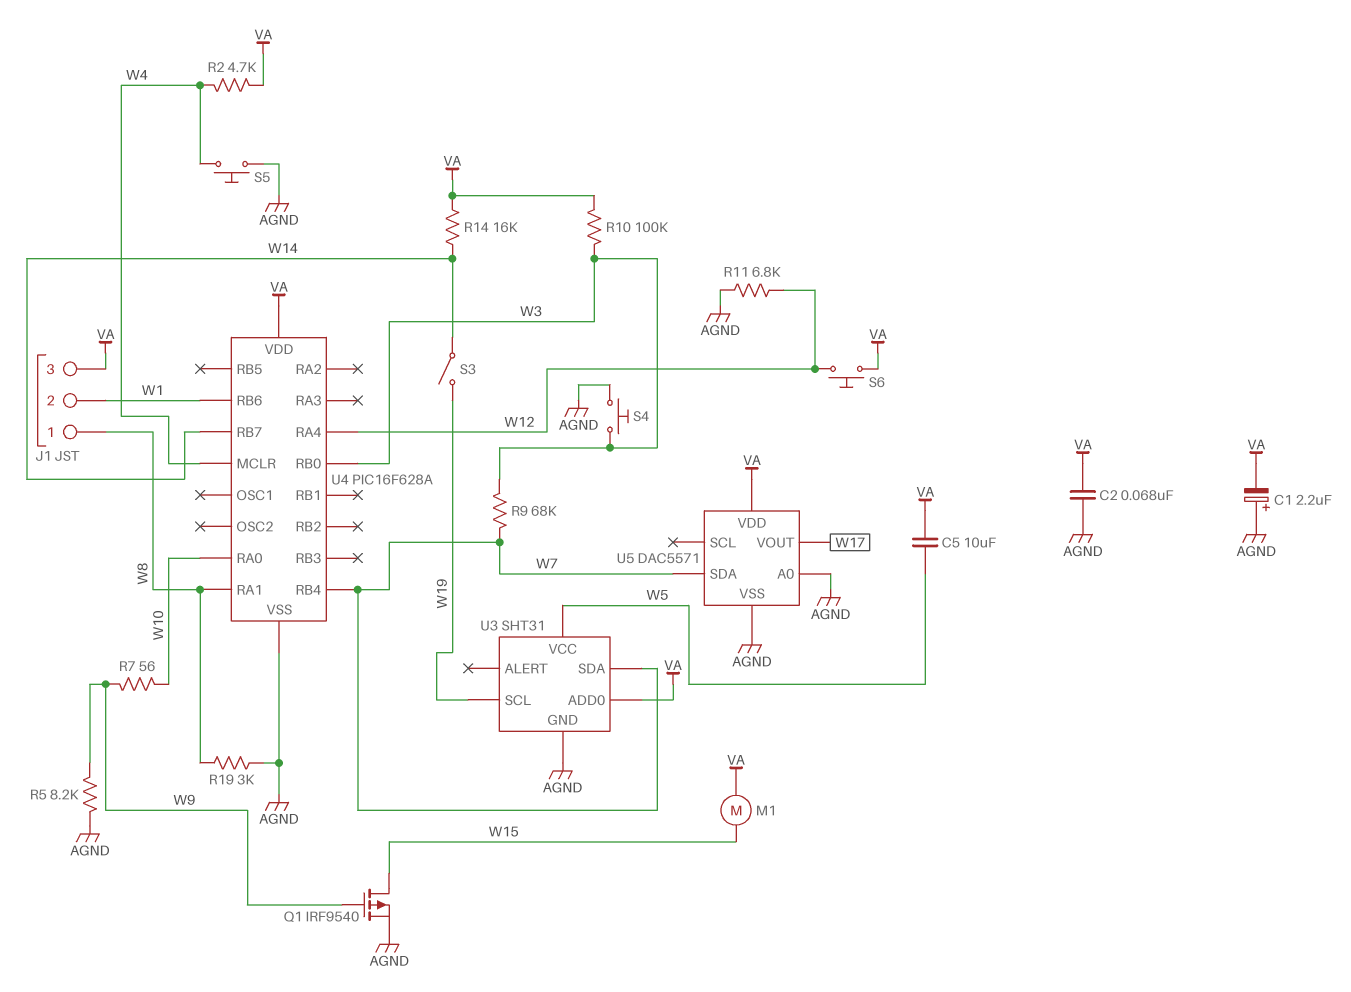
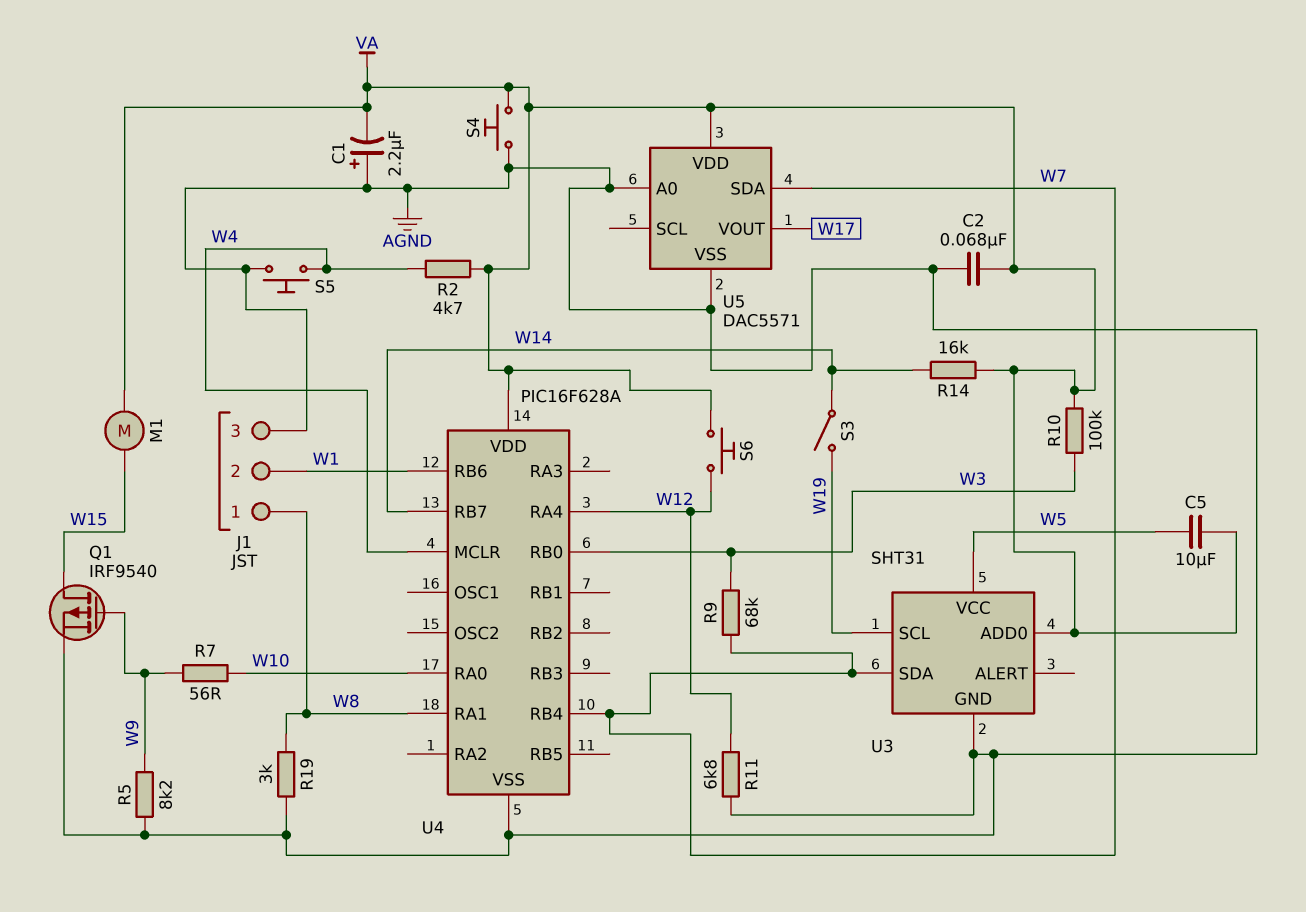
J1 pin 3: VA -> AGND
S4: button (AGND, W3) -> button (AGND, VA)

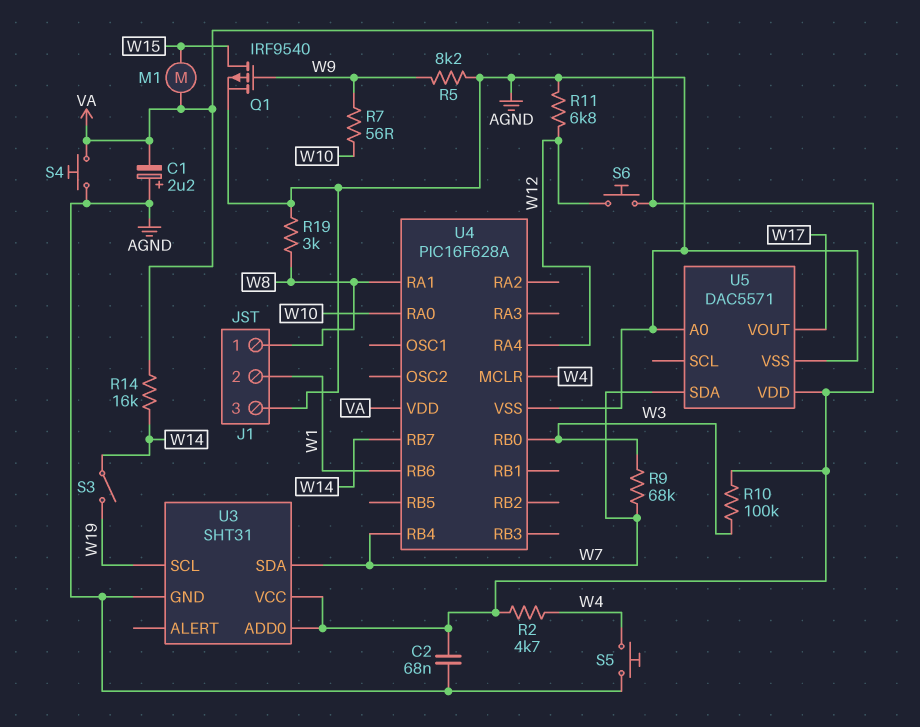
C5: 10uF (VA, W5) -> none
U3 pin VCC: W5 -> VA

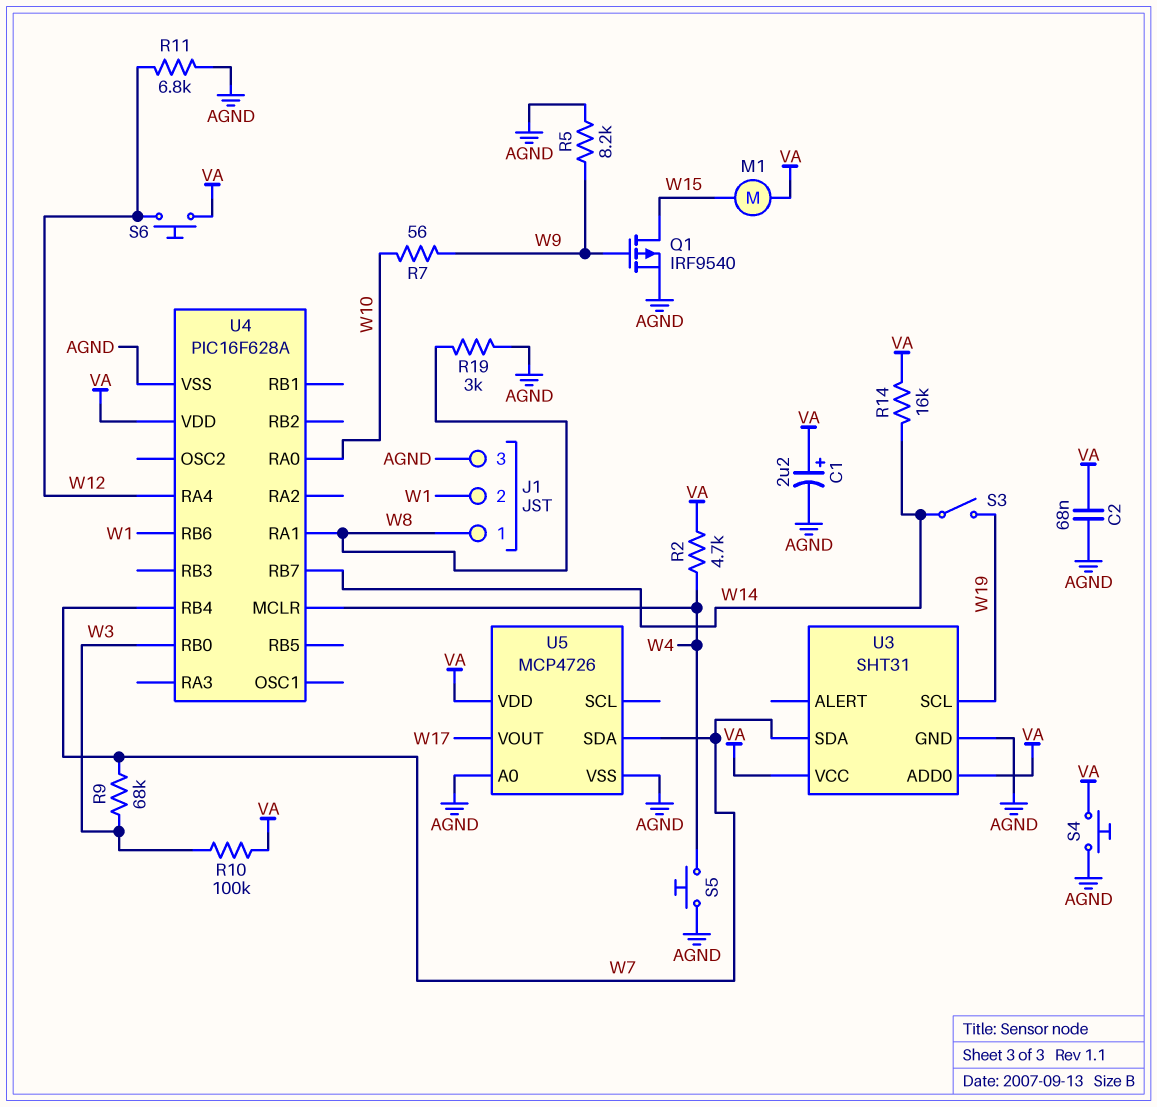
C1: 2.2uF (plus AGND, minus VA) -> 2.2uF (plus VA, minus AGND)
U5: DAC5571 -> MCP4726

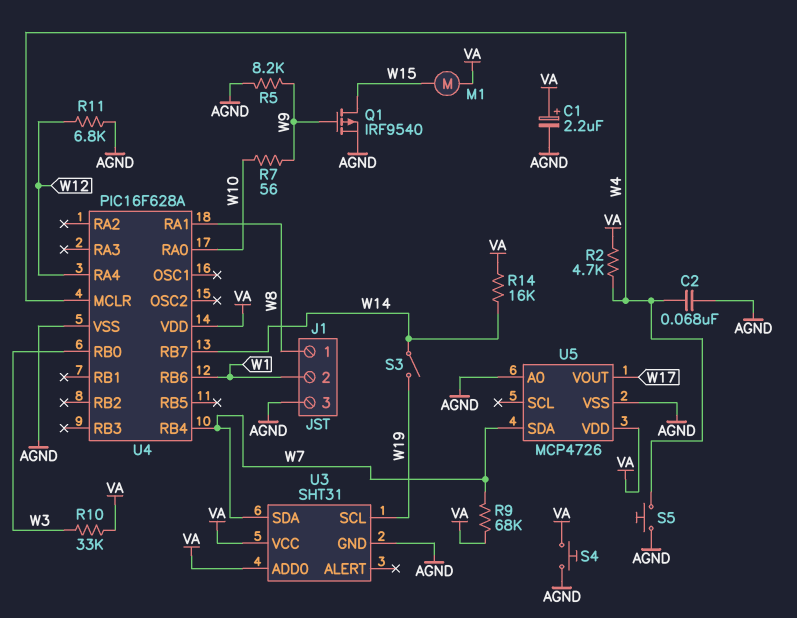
C2: 68nF (AGND, VA) -> 68nF (AGND, W4)
R9: 68k (W3, W7) -> 68k (VA, W7)
R10: 100k (VA, W3) -> 33k (VA, W3)
R19: 3k (AGND, W8) -> none
S6: button (VA, W12) -> none

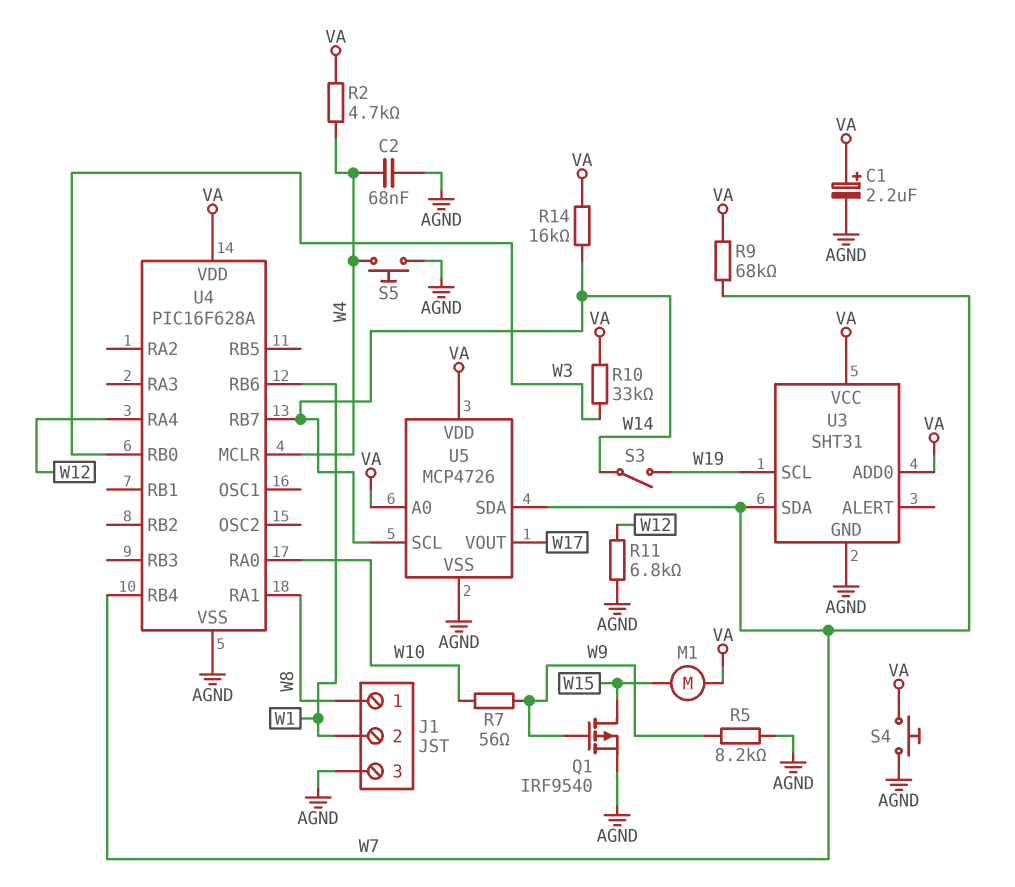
U5 pin A0: AGND -> VA
U5 pin SCL: none -> W14

